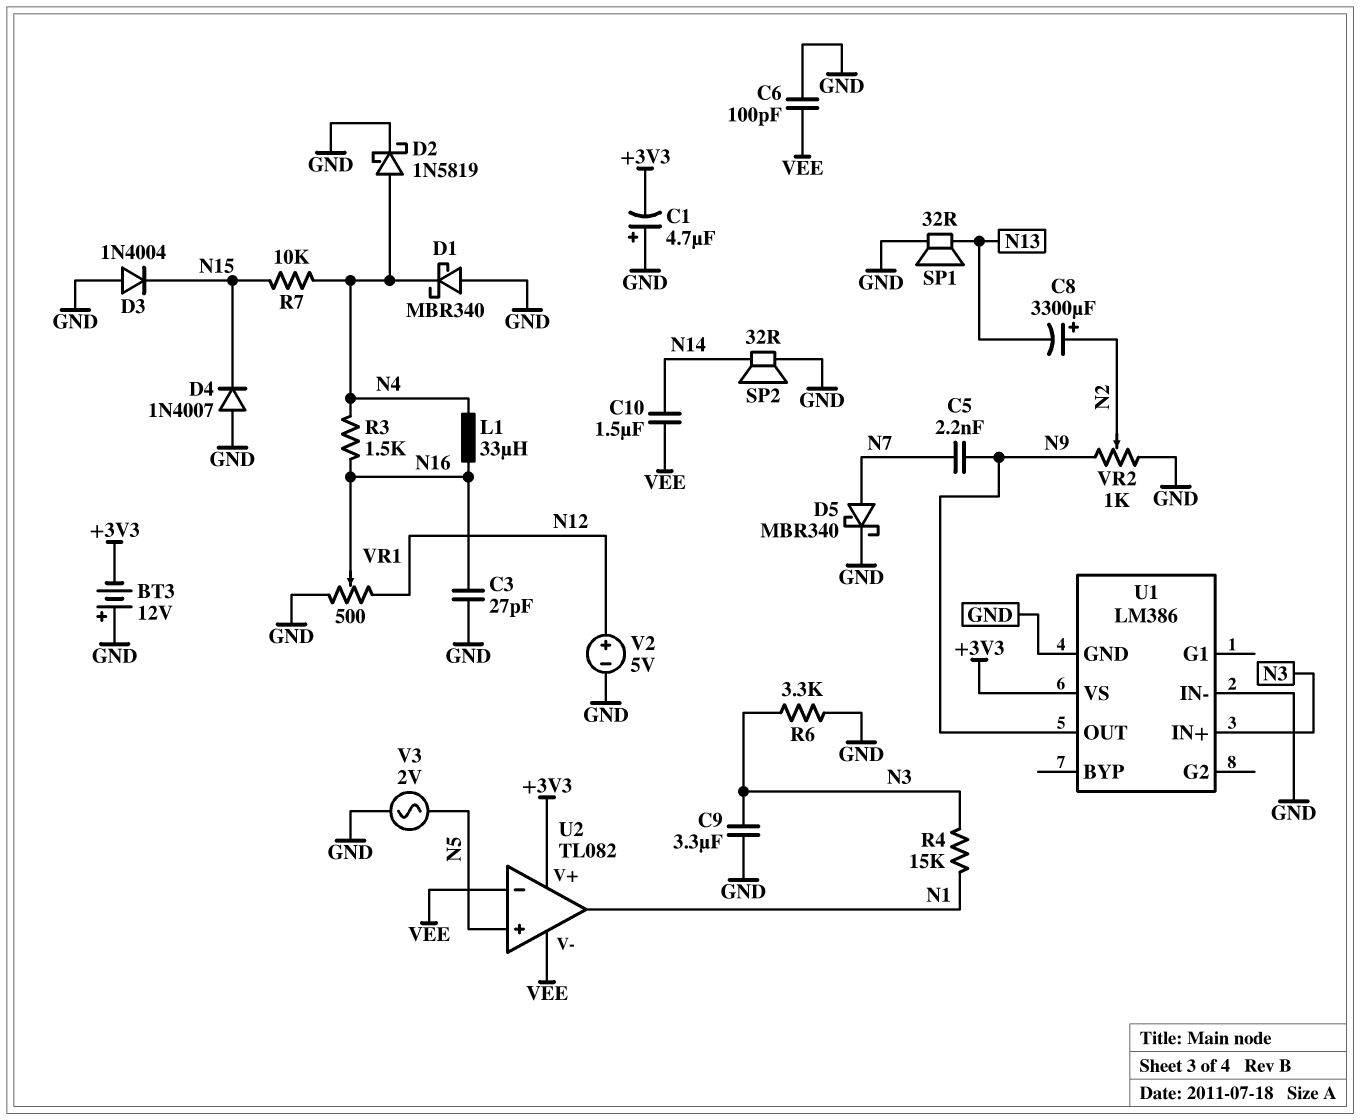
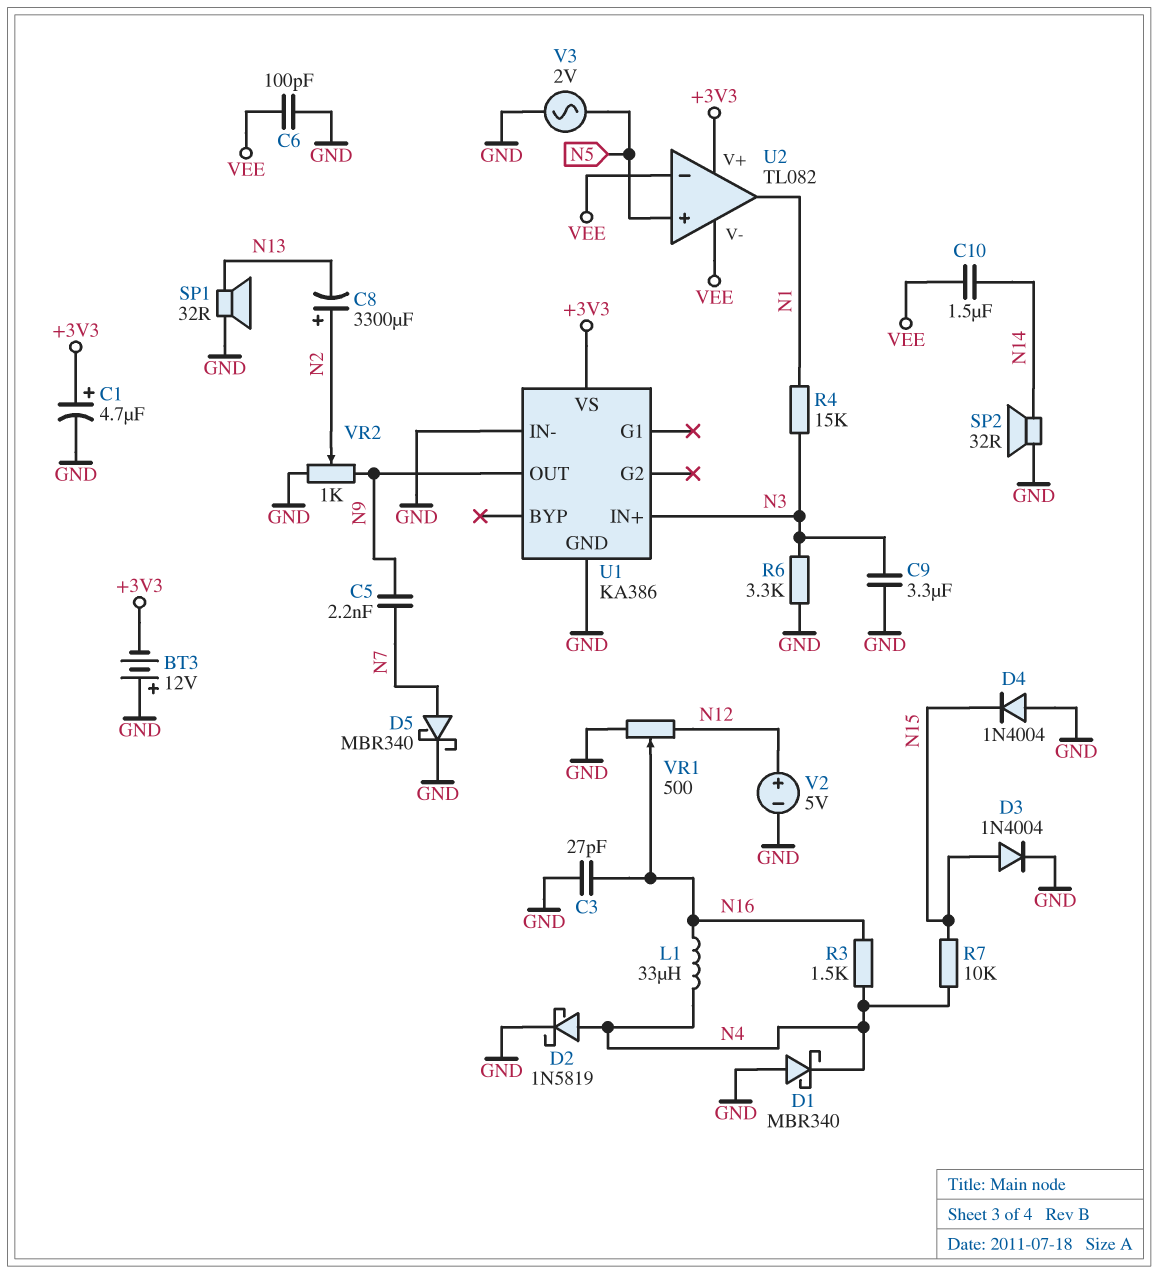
C1: 4.7uF (plus GND, minus +3V3) -> 4.7uF (plus +3V3, minus GND)
D3: diode 1N4004 (A GND, K N15) -> diode 1N4004 (A N15, K GND)
D4: diode 1N4007 (A GND, K N15) -> diode 1N4004 (A GND, K N15)
U1: LM386 -> KA386

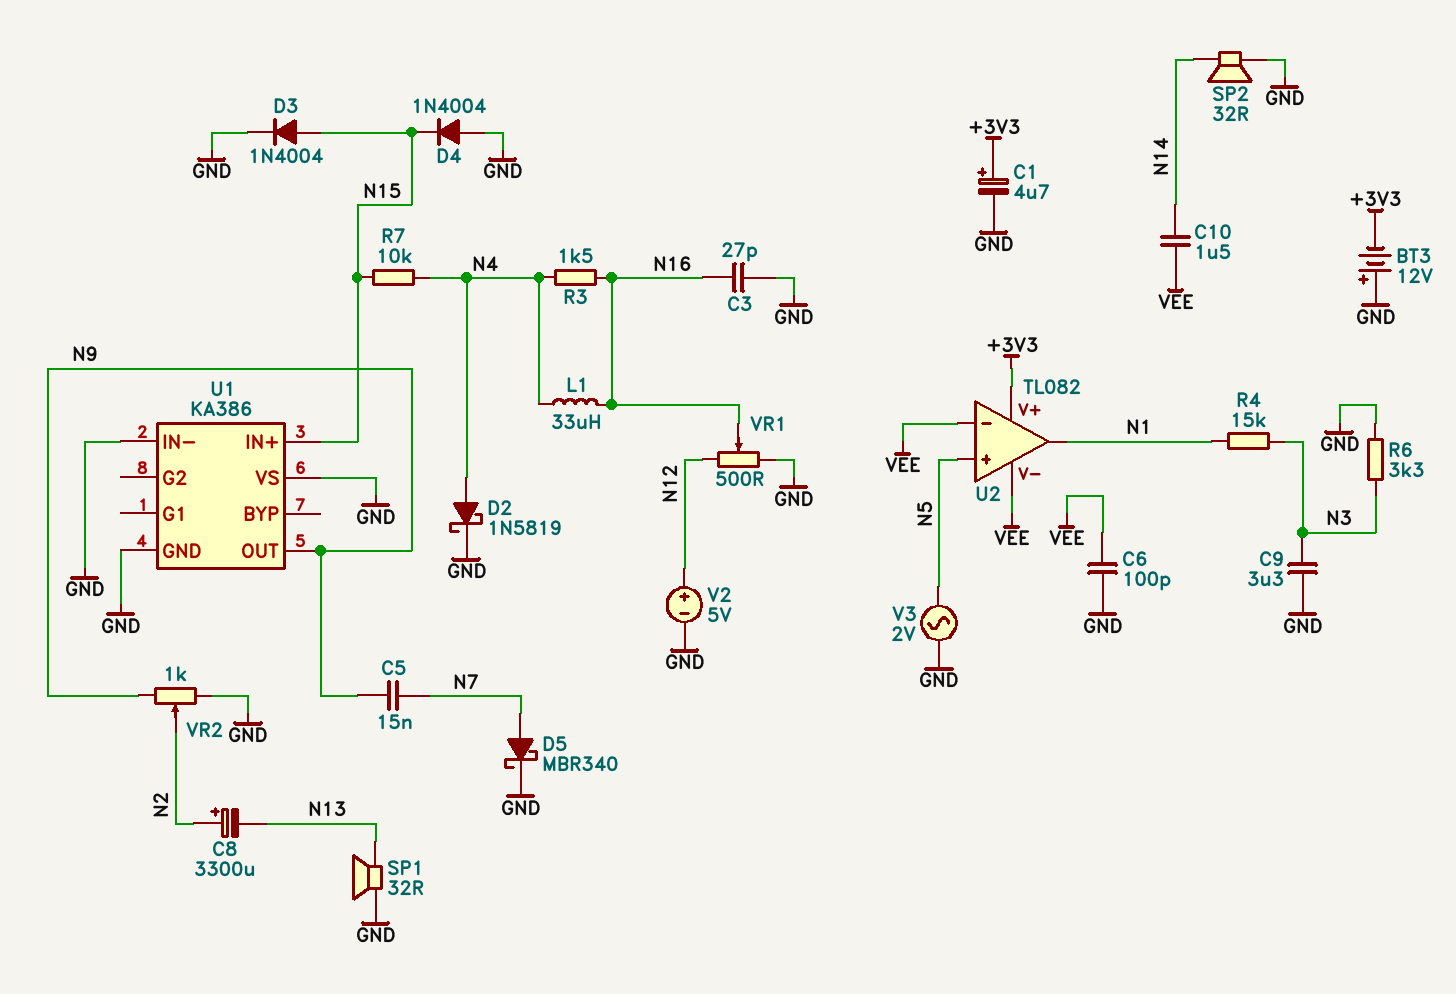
C5: 2.2nF (N7, N9) -> 15nF (N7, N9)
D1: schottky MBR340 (A GND, K N4) -> none
U1 pin IN+: N3 -> N15
U1 pin VS: +3V3 -> GND

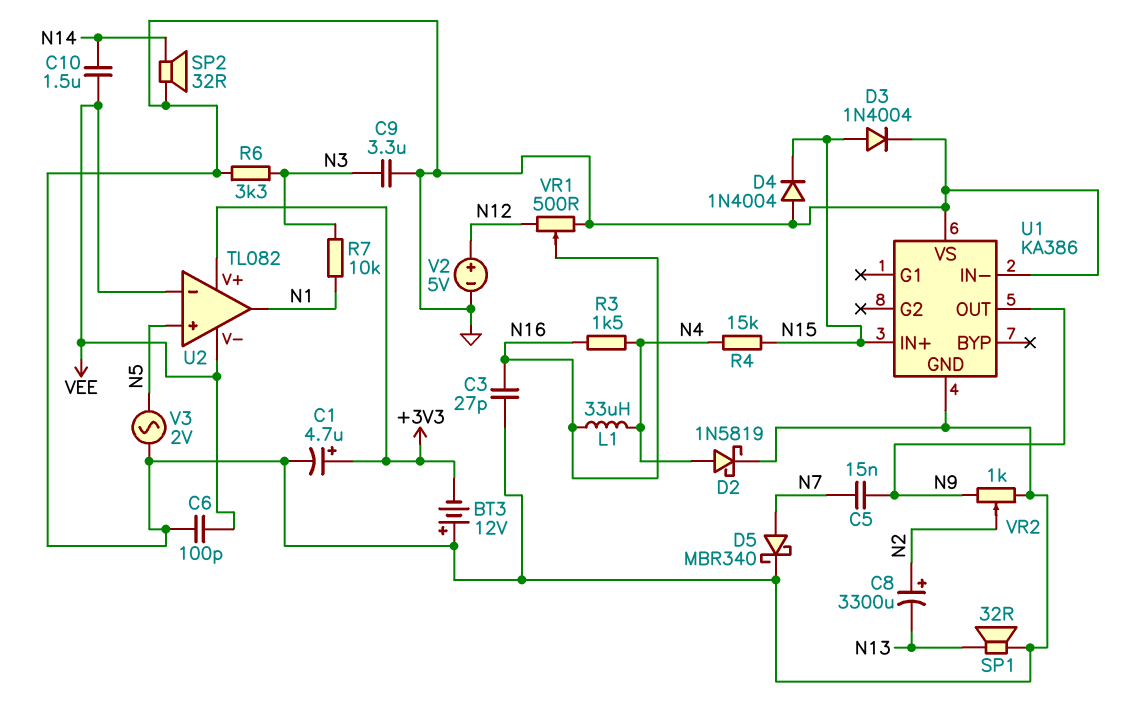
R4: 15k (N1, N3) -> 15k (N4, N15)
R7: 10k (N4, N15) -> 10k (N1, N3)

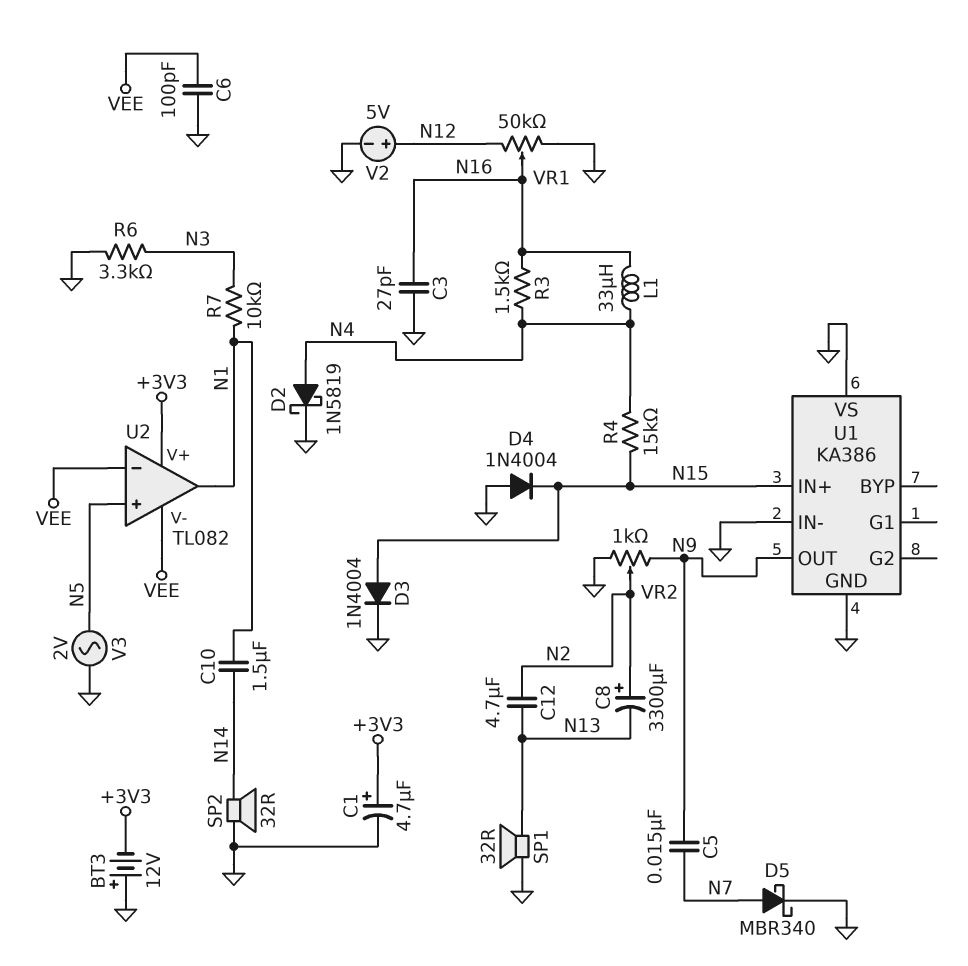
C9: 3.3uF (GND, N3) -> none
C10: 1.5uF (N14, VEE) -> 1.5uF (N1, N14)
C12: none -> 4.7uF (N2, N13)
VR1: 500 (GND, N12, wiper N16) -> 50k (GND, N12, wiper N16)

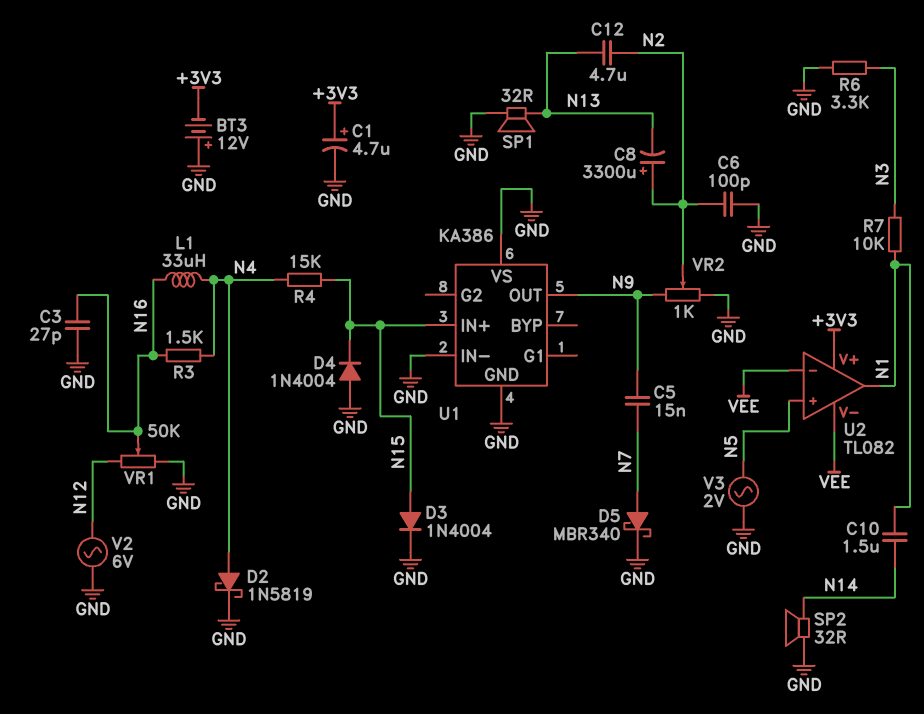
C6: 100pF (GND, VEE) -> 100pF (GND, N2)
V2: 5V (plus N12, minus GND) -> AC 6V (GND, N12)

